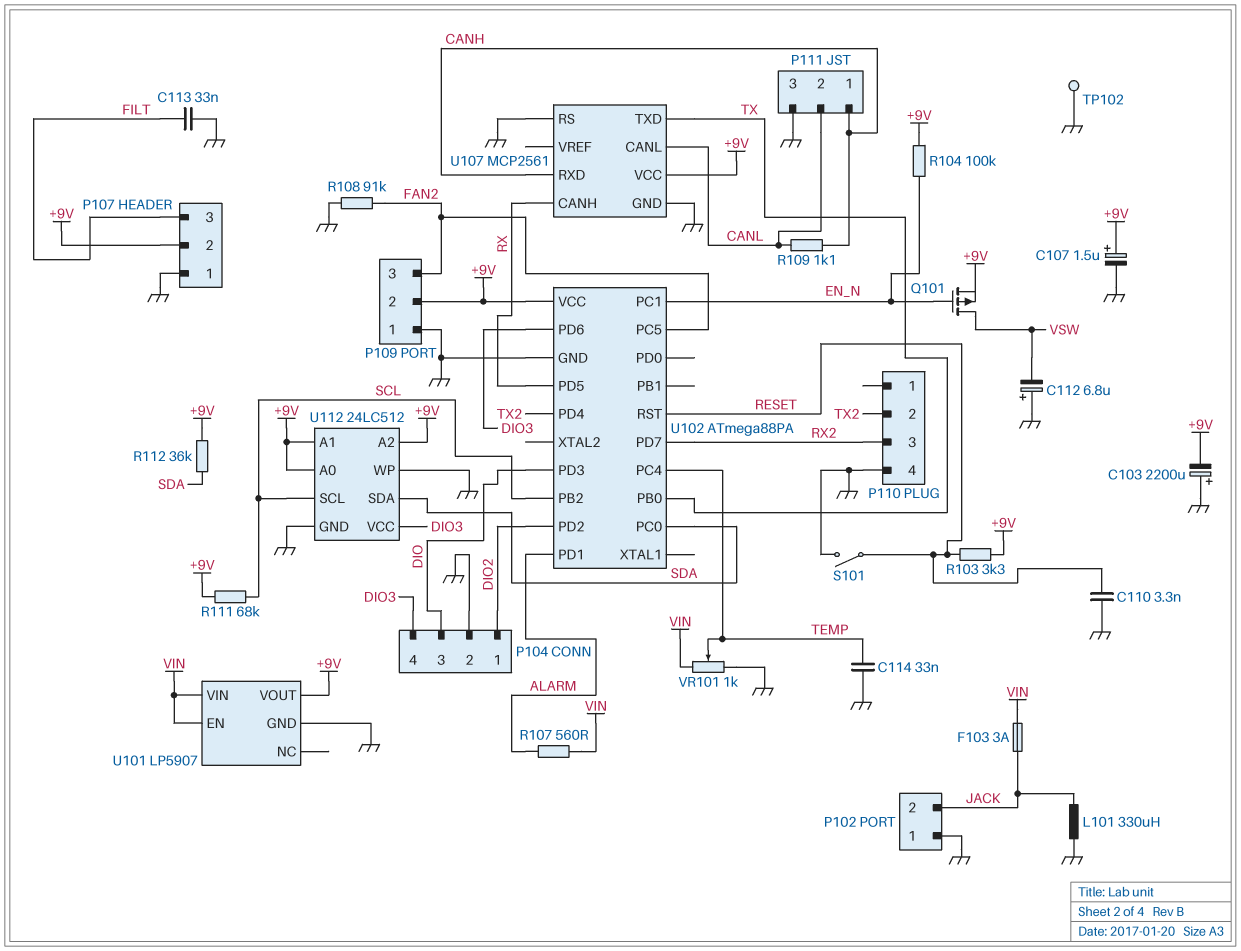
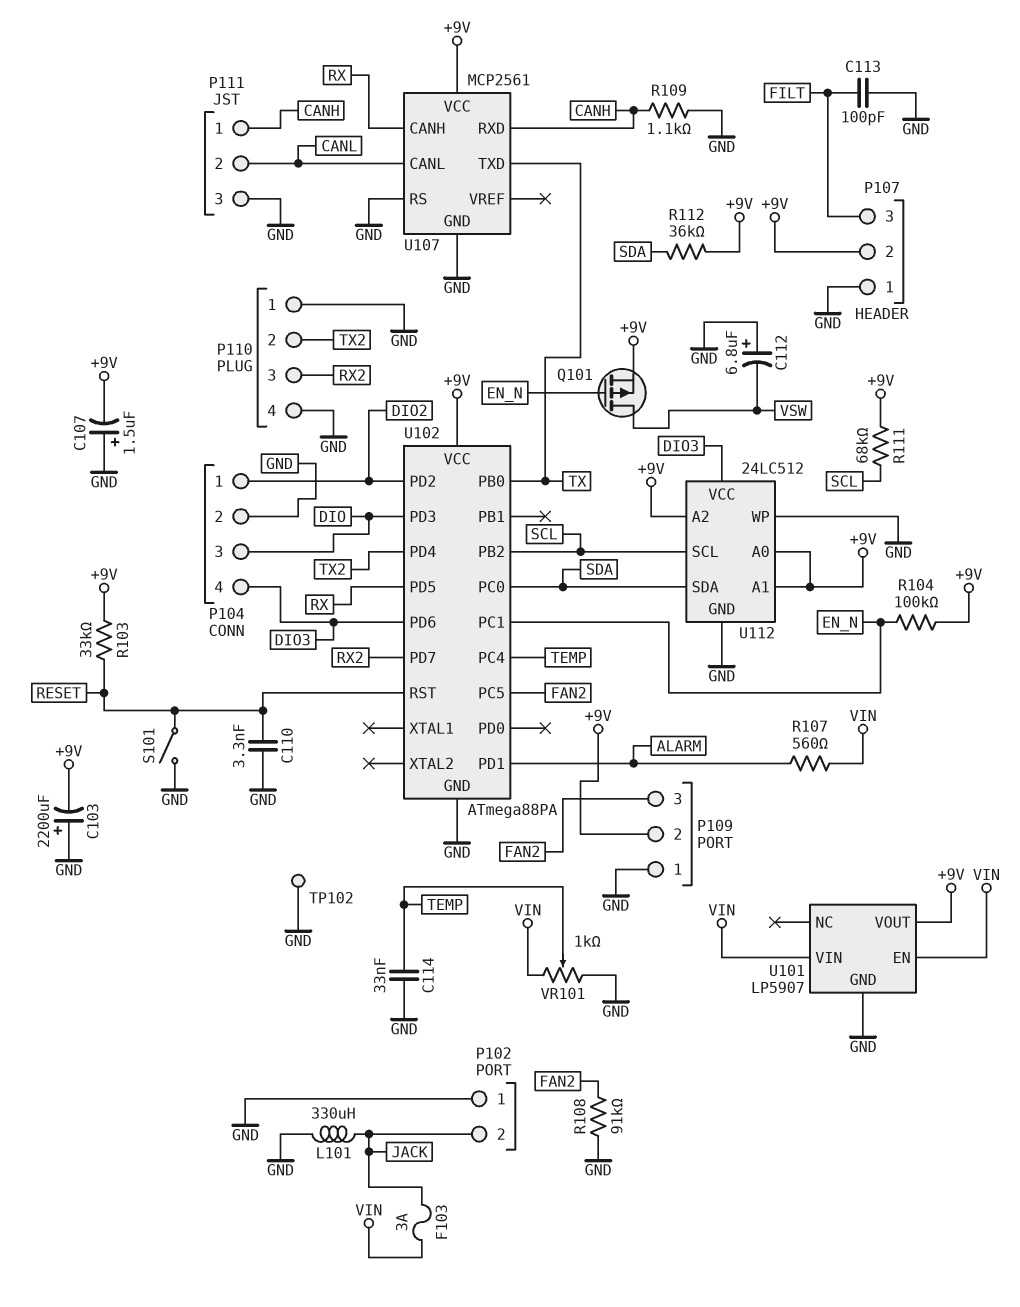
C107: 1.5uF (plus +9V, minus GND) -> 1.5uF (plus GND, minus +9V)
C113: 33nF (FILT, GND) -> 100pF (FILT, GND)
P110 pin 1: none -> GND
R103: 3.3k (+9V, RESET) -> 33k (+9V, RESET)
R109: 1.1k (CANH, CANL) -> 1.1k (CANH, GND)

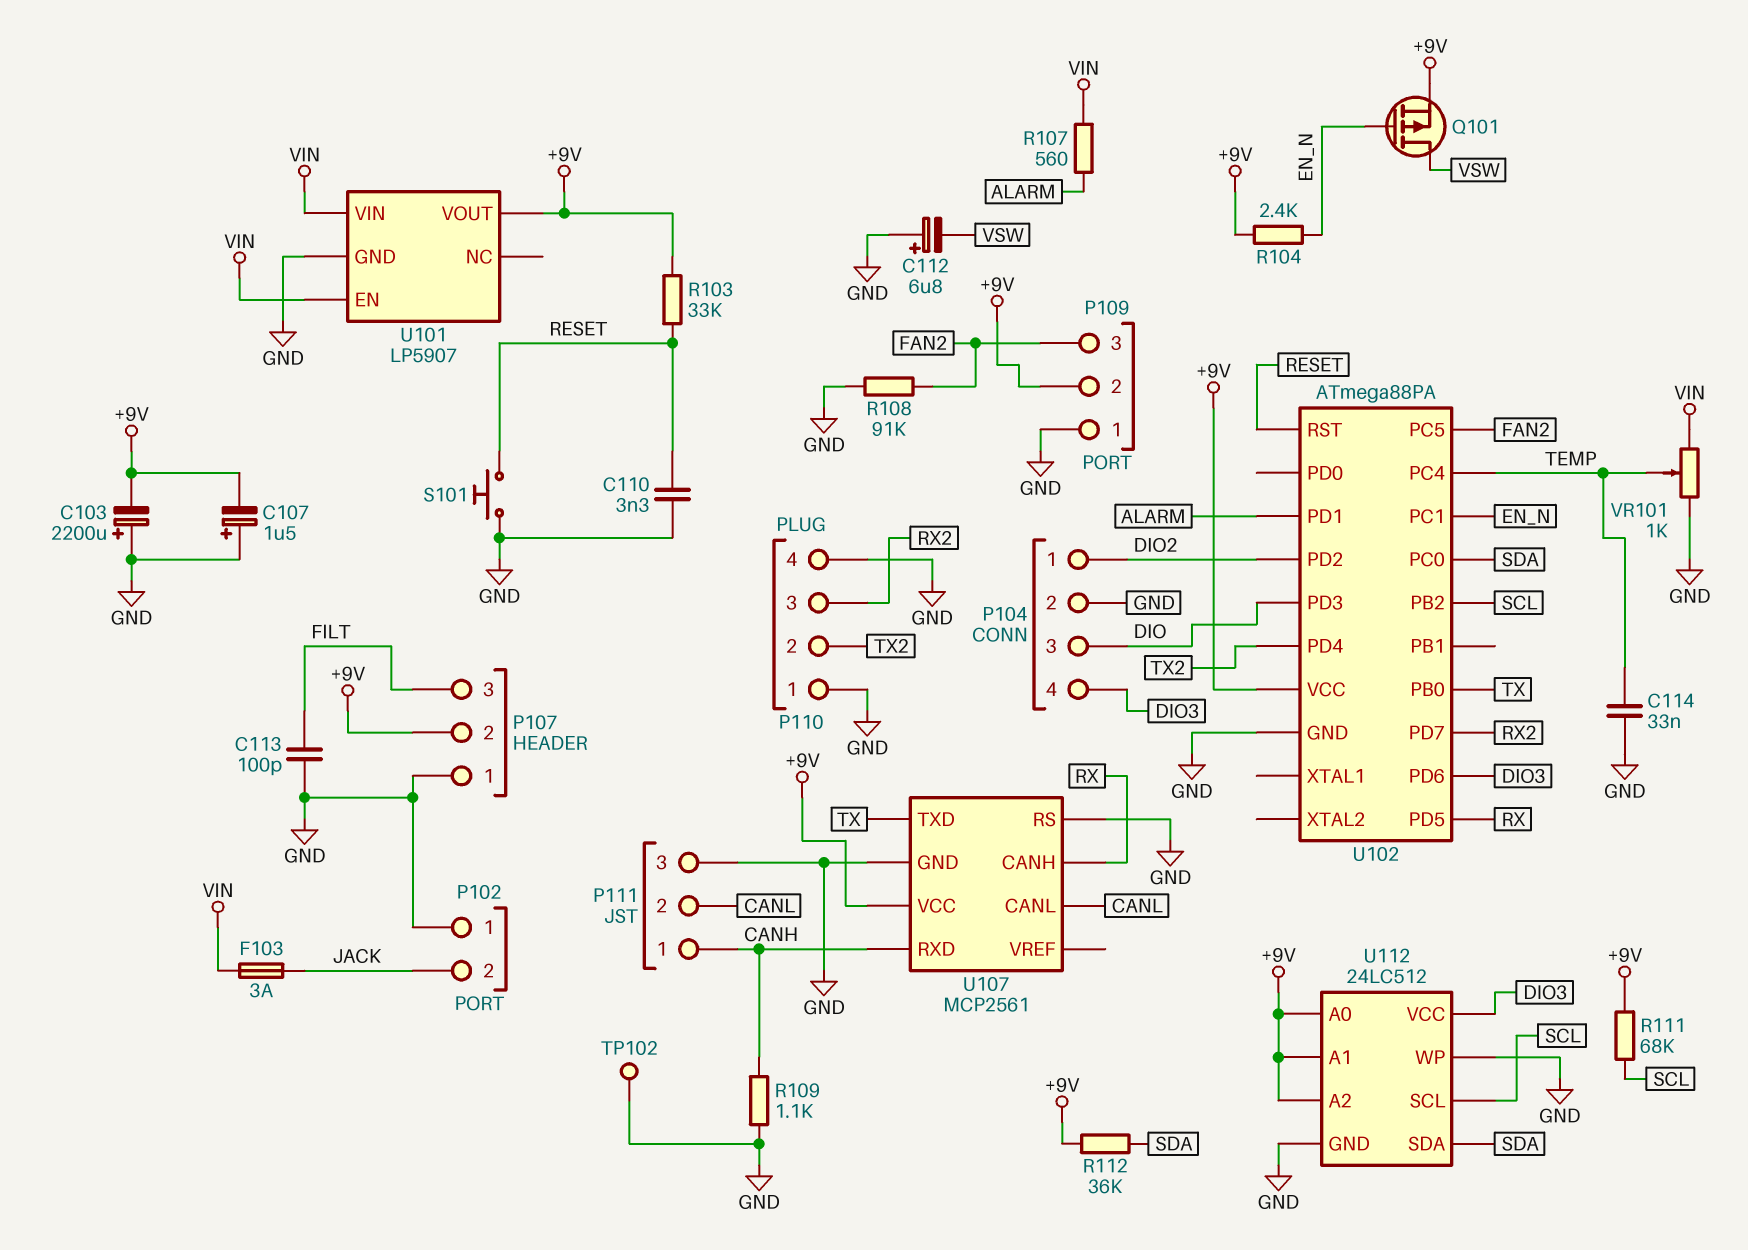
L101: 330uH (GND, JACK) -> none
R104: 100k (+9V, EN_N) -> 2.4k (+9V, EN_N)
S101: switch (GND, RESET) -> button (GND, RESET)

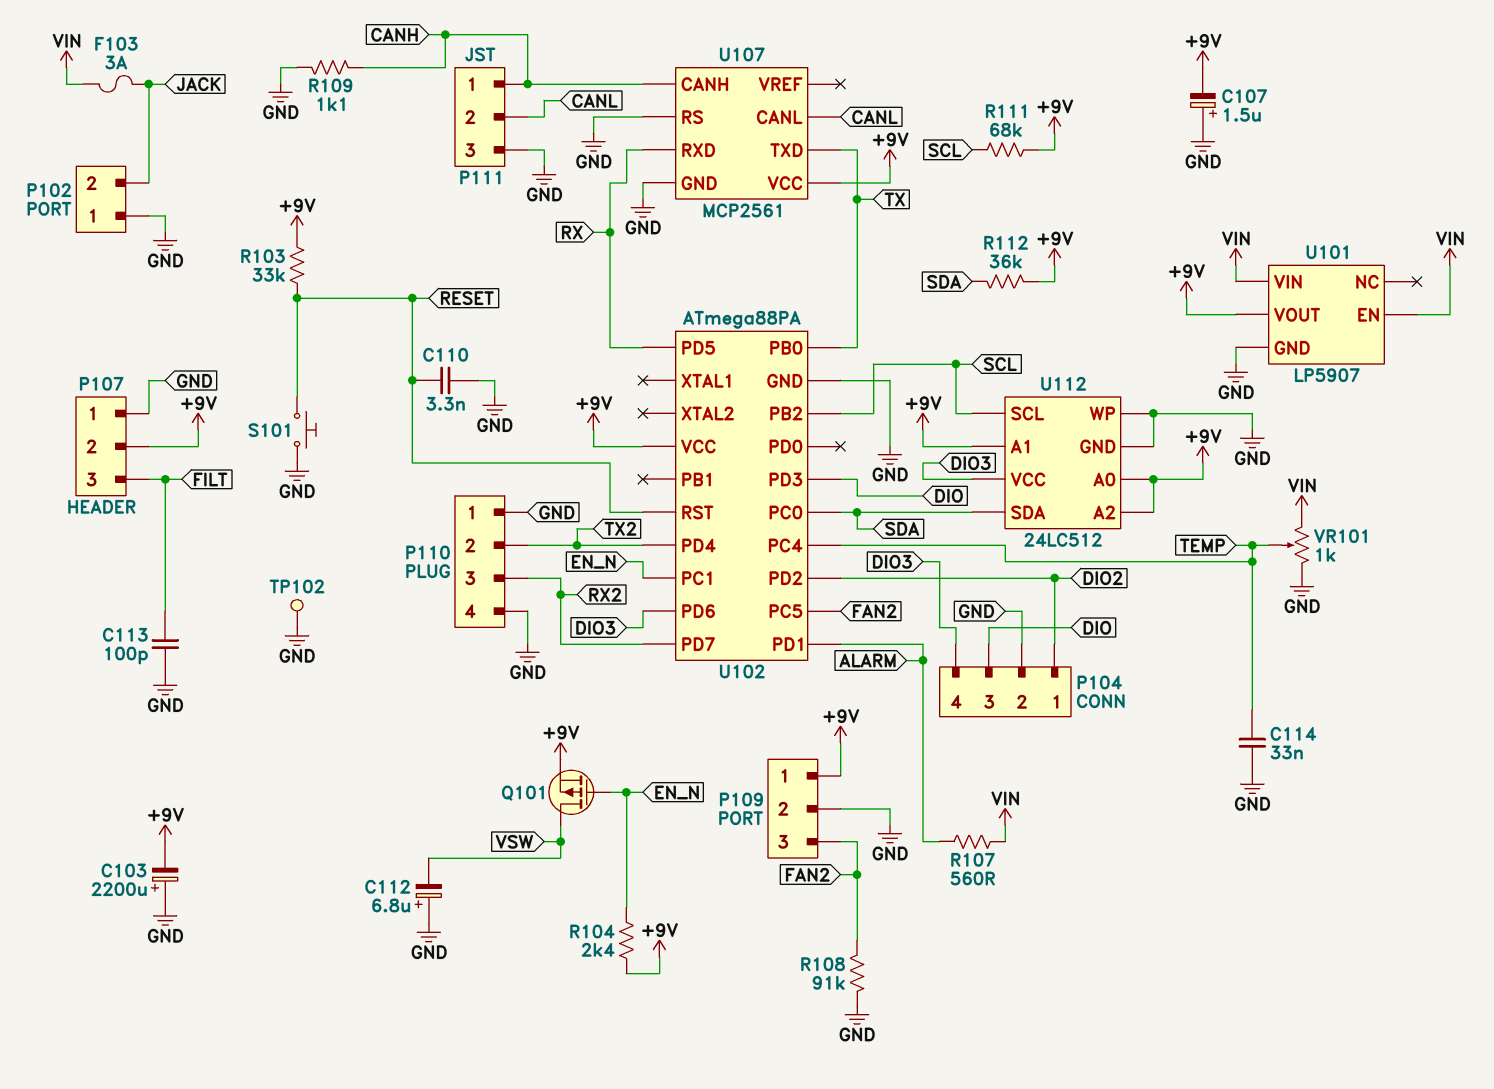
P109 pin 1: GND -> +9V
P109 pin 2: +9V -> GND
U107 pin CANH: RX -> CANH
U107 pin RXD: CANH -> RX

